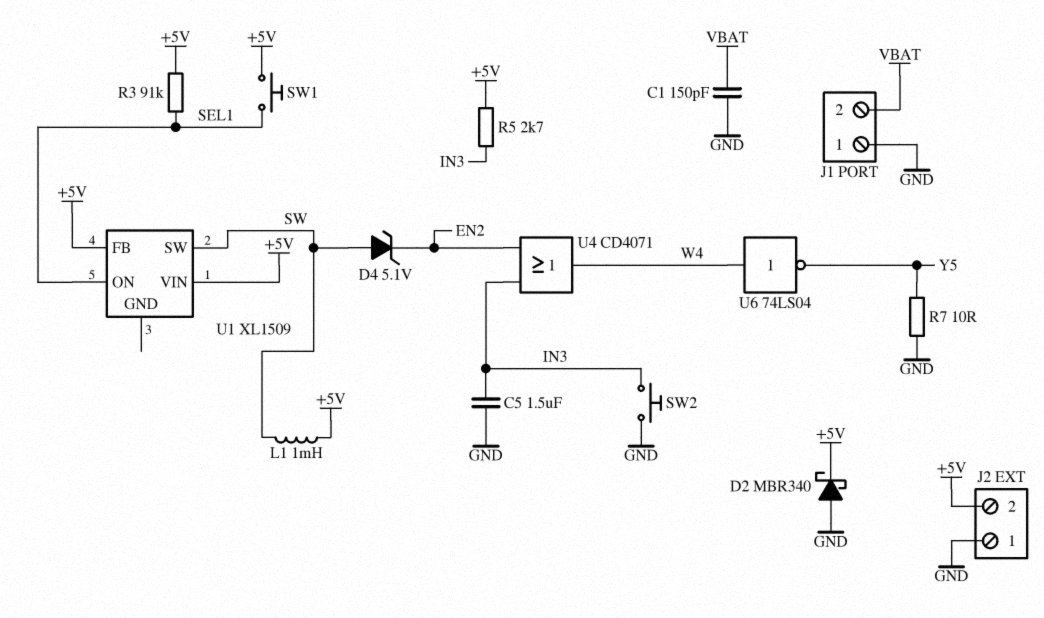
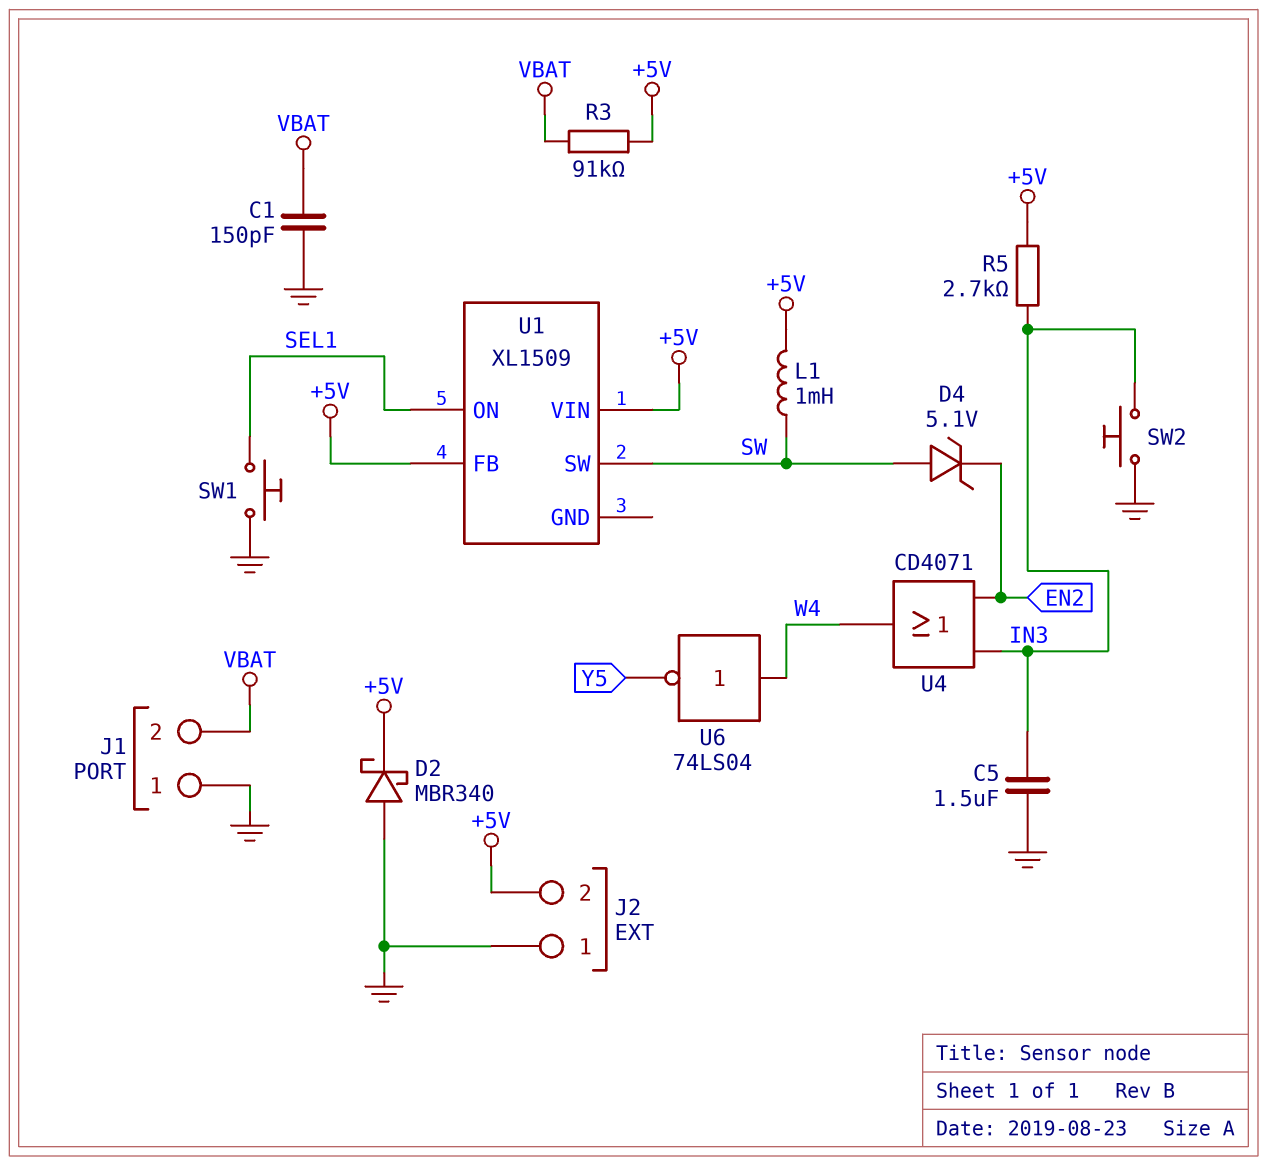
R3: 91k (+5V, SEL1) -> 91k (+5V, VBAT)
R7: 10 (GND, Y5) -> none
SW1: button (+5V, SEL1) -> button (GND, SEL1)

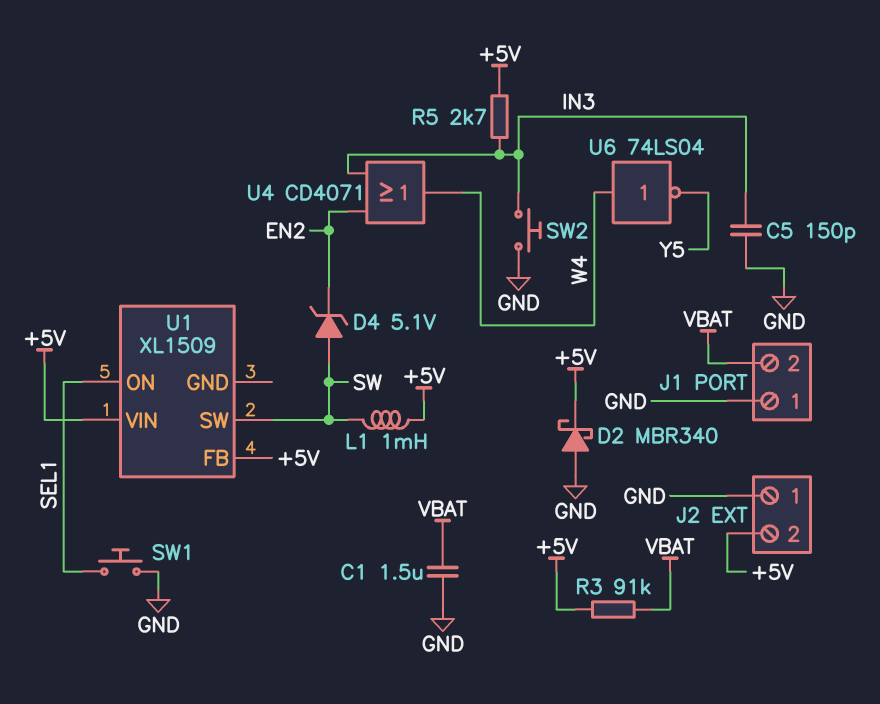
C1: 150pF (GND, VBAT) -> 1.5uF (GND, VBAT)
C5: 1.5uF (GND, IN3) -> 150pF (GND, IN3)

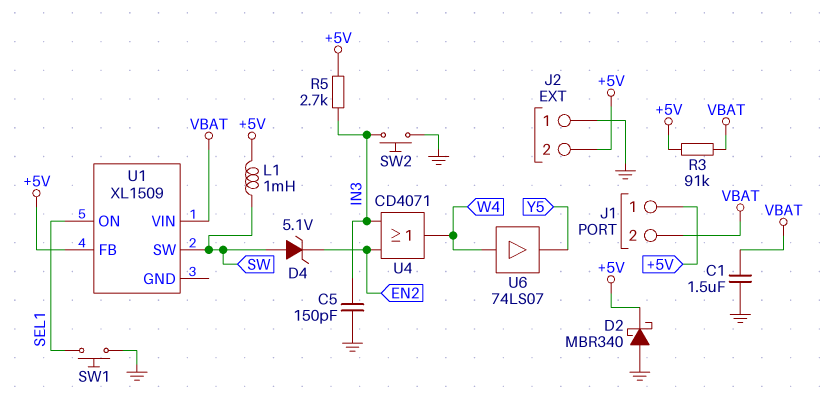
J1 pin 1: GND -> +5V
U1 pin VIN: +5V -> VBAT
U6: NOT 74LS04 (in W4, out Y5) -> buffer 74LS07 (in W4, out Y5)

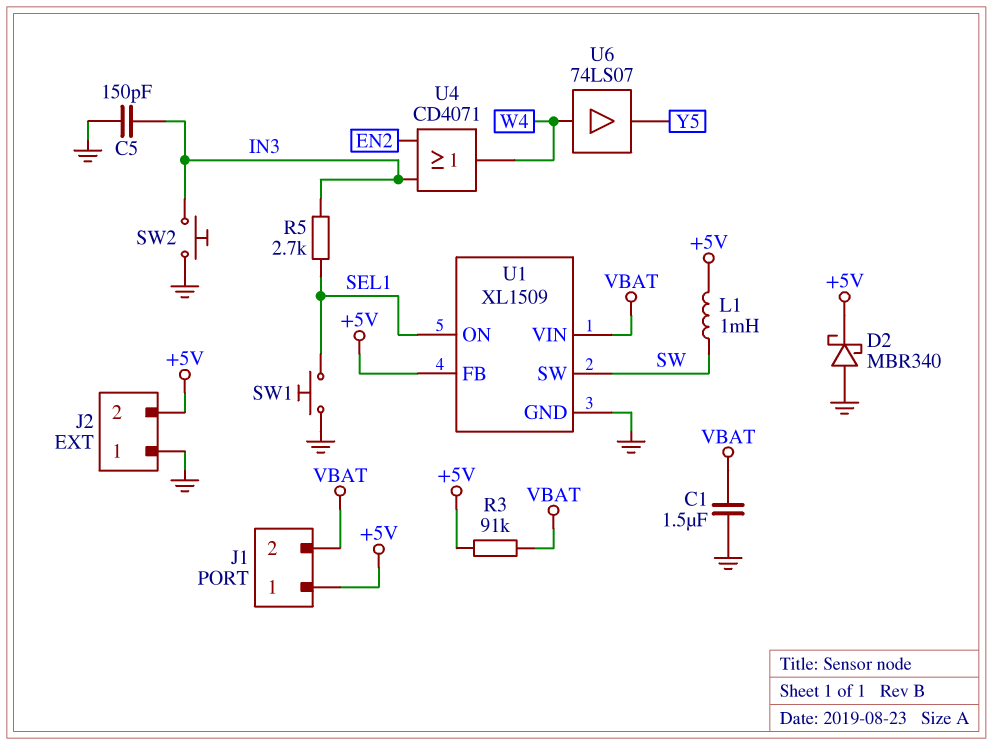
D4: zener 5.1V (A SW, K EN2) -> none
R5: 2.7k (+5V, IN3) -> 2.7k (IN3, SEL1)
U1 pin GND: none -> GND

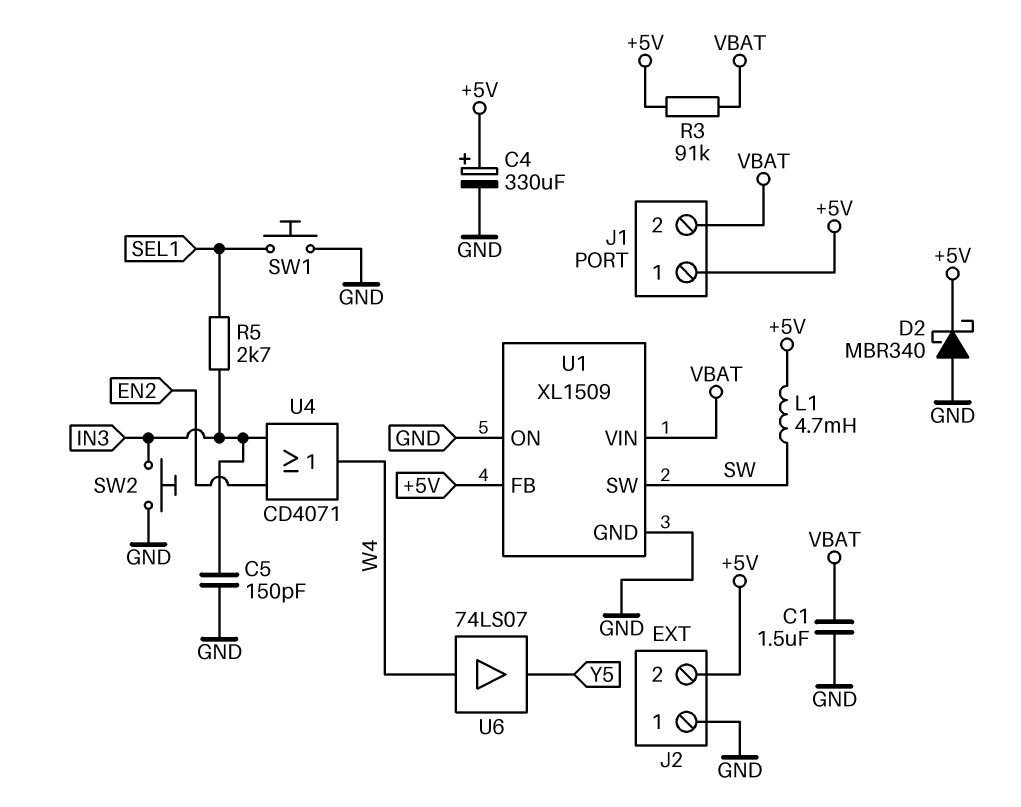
C4: none -> 330uF (plus +5V, minus GND)
L1: 1mH (+5V, SW) -> 4.7mH (+5V, SW)
U1 pin ON: SEL1 -> GND

